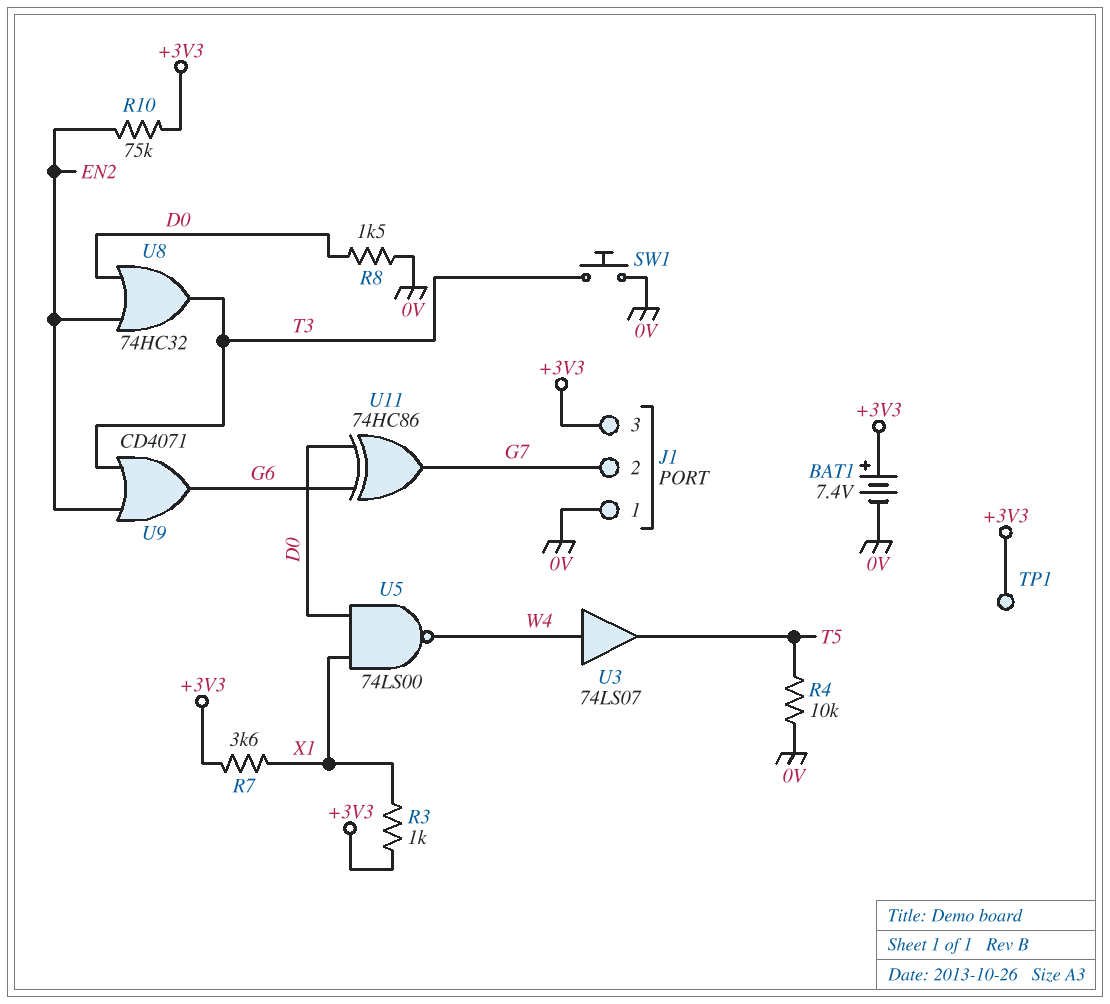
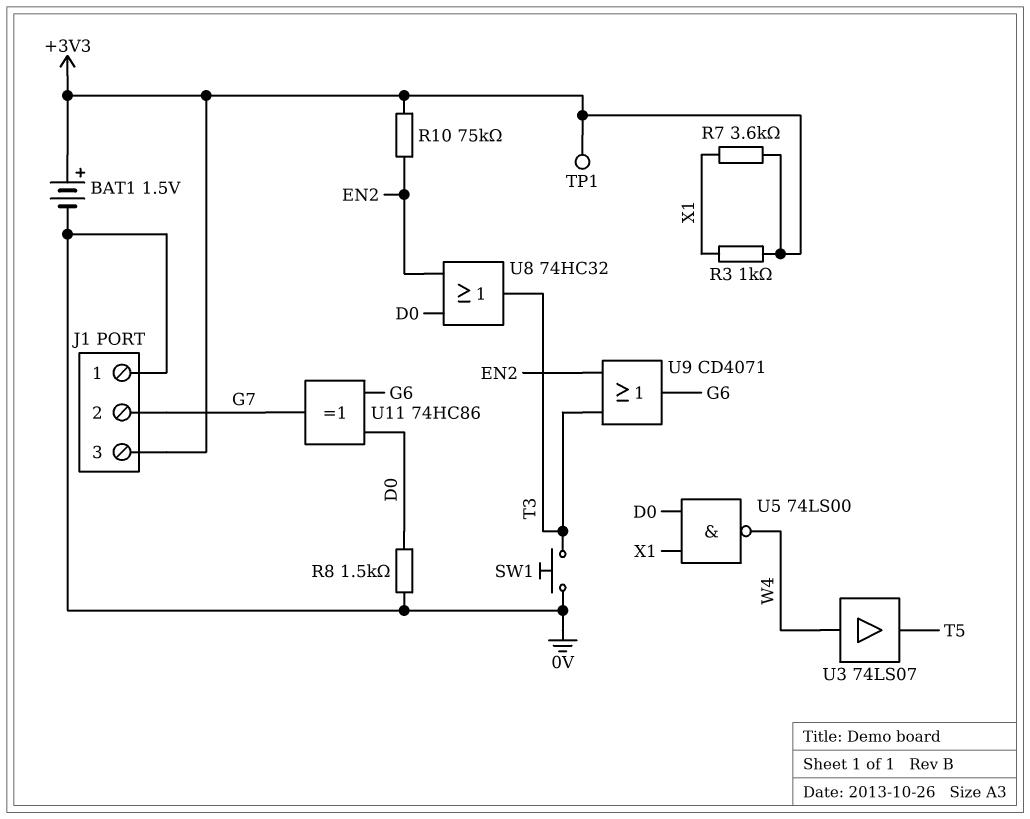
BAT1: 7.4V (plus +3V3, minus 0V) -> 1.5V (plus +3V3, minus 0V)
R4: 10k (0V, T5) -> none

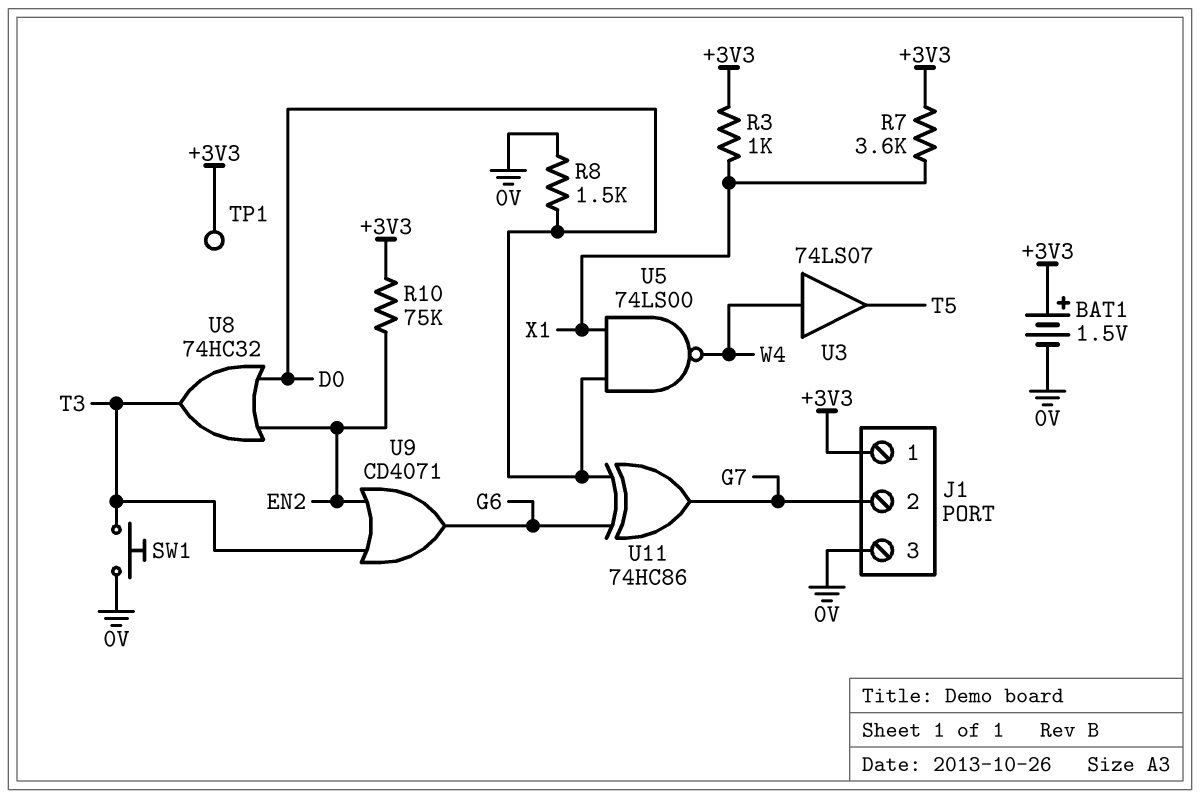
J1 pin 1: 0V -> +3V3
J1 pin 3: +3V3 -> 0V

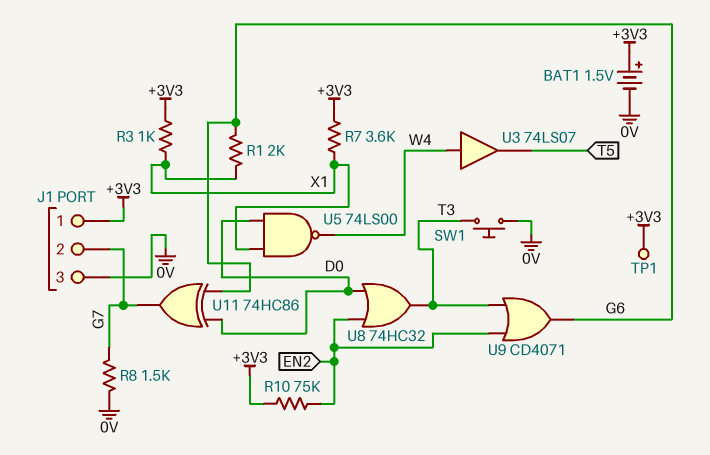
R1: none -> 2k (G6, X1)
R8: 1.5k (0V, D0) -> 1.5k (0V, G7)

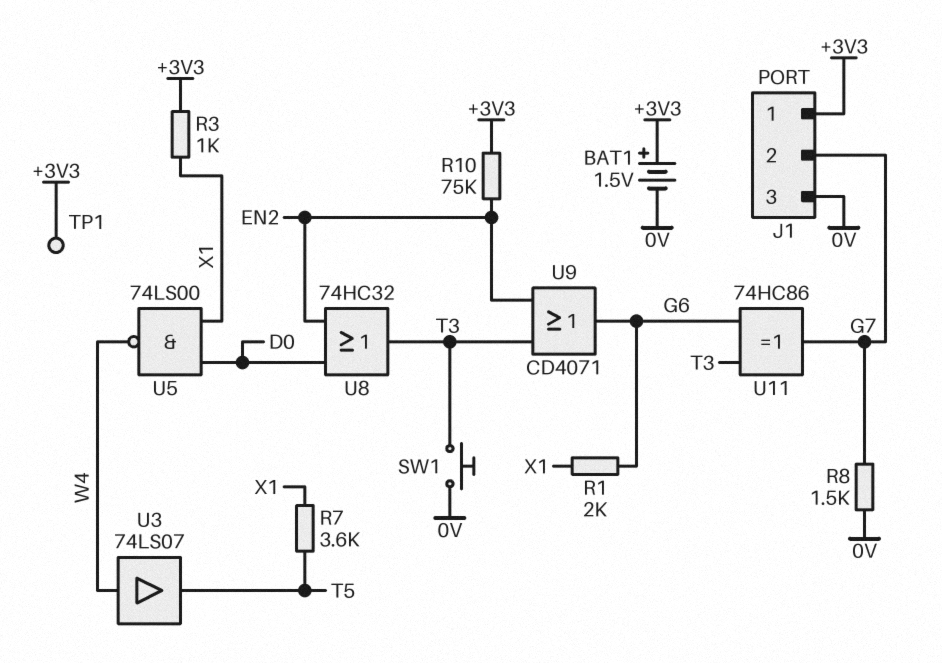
R7: 3.6k (+3V3, X1) -> 3.6k (T5, X1)
U11: XOR 74HC86 (in D0, in G6, out G7) -> XOR 74HC86 (in G6, in T3, out G7)

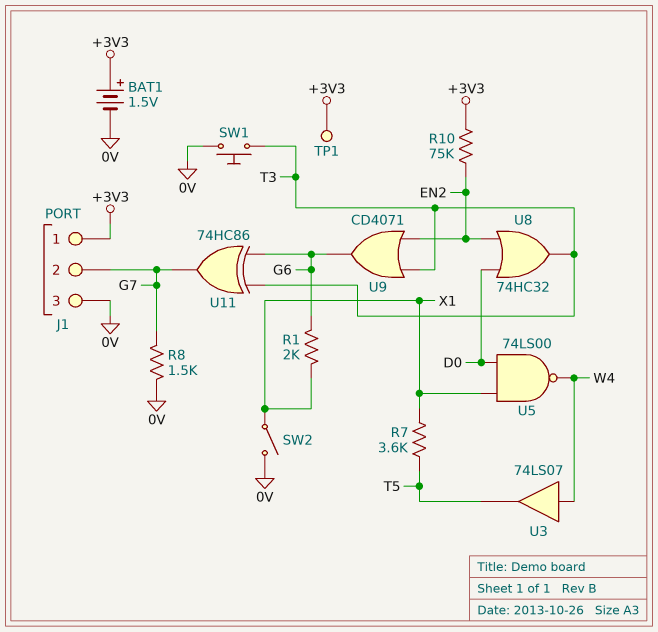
R3: 1k (+3V3, X1) -> none
SW2: none -> switch (0V, X1)

